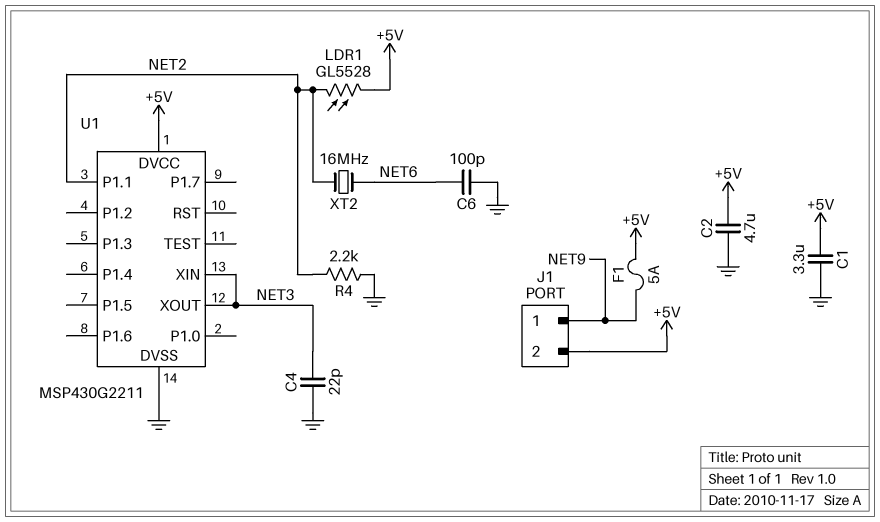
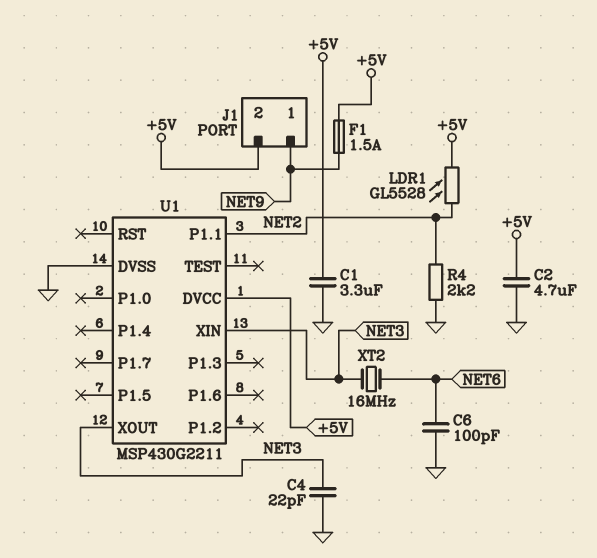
F1: 5A (+5V, NET9) -> 1.5A (+5V, NET9)
XT2: 16MHz (NET2, NET6) -> 16MHz (NET3, NET6)

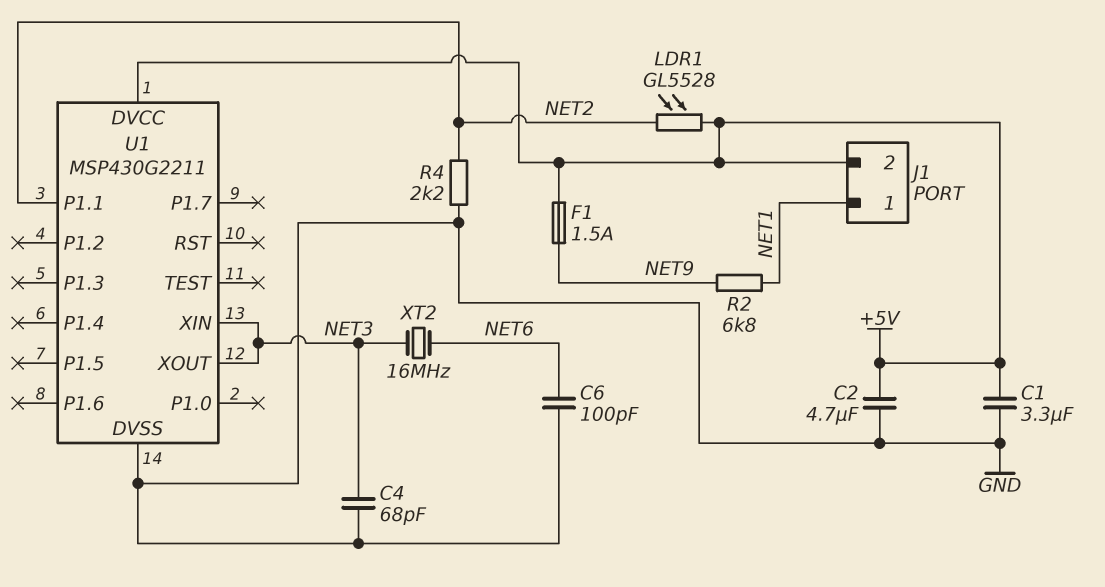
C4: 22pF (GND, NET3) -> 68pF (GND, NET3)
J1 pin 1: NET9 -> NET1
R2: none -> 6.8k (NET1, NET9)

